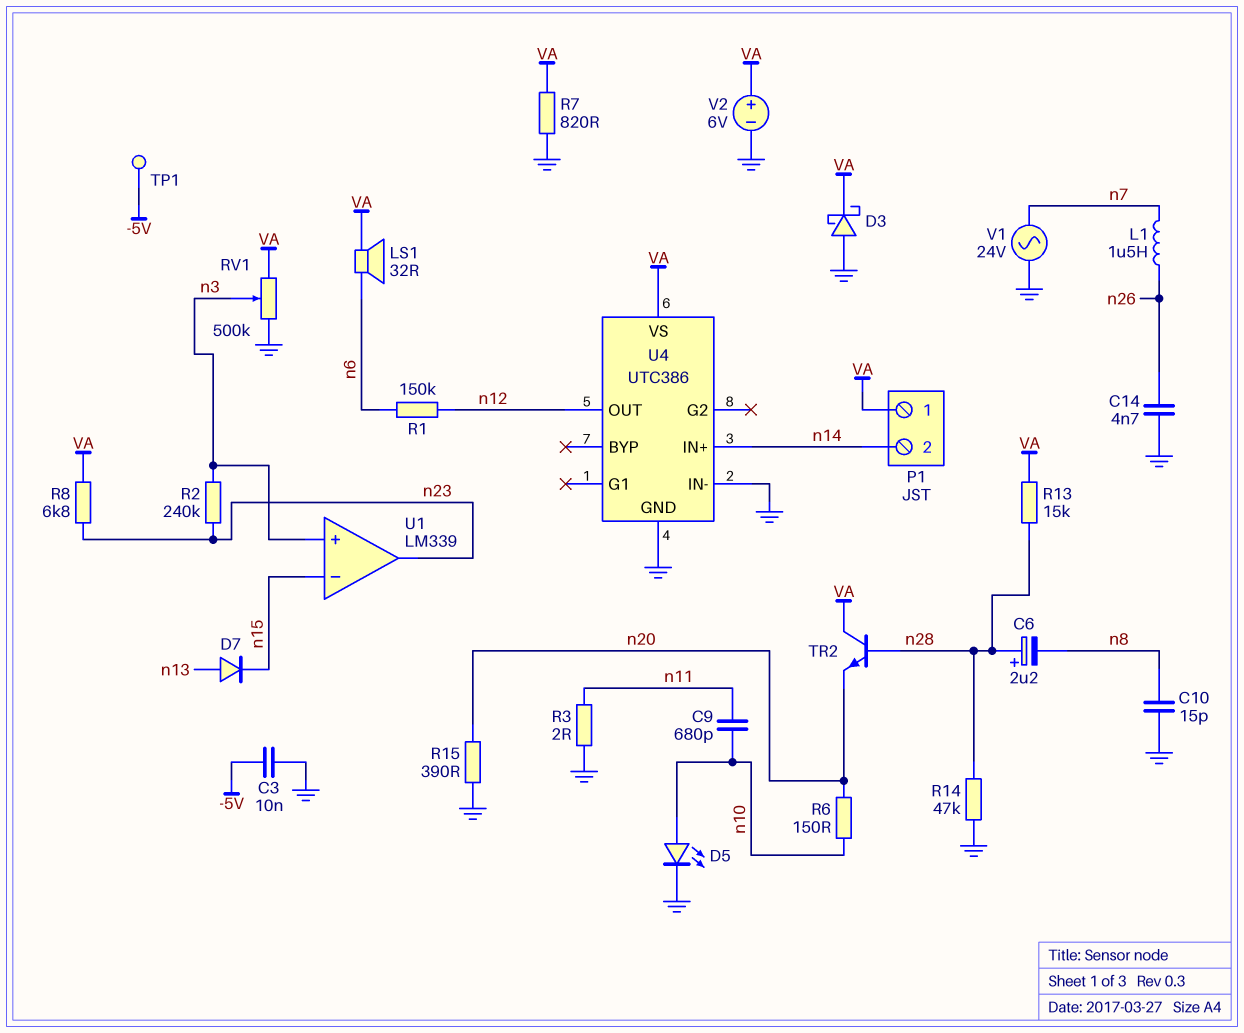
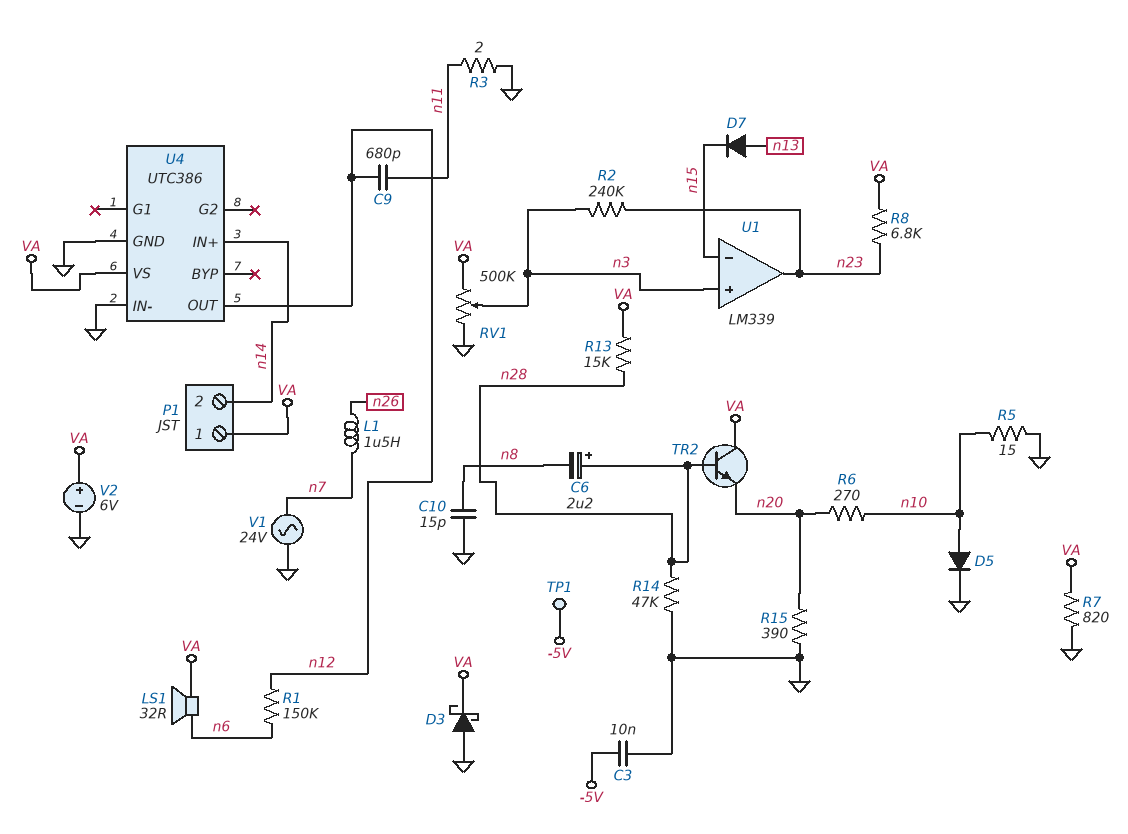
C9: 680pF (n10, n11) -> 680pF (n11, n12)
C14: 4.7nF (GND, n26) -> none
D5: LED (A n10, K GND) -> diode (A n10, K GND)
R5: none -> 15 (GND, n10)
R6: 150 (n10, n20) -> 270 (n10, n20)

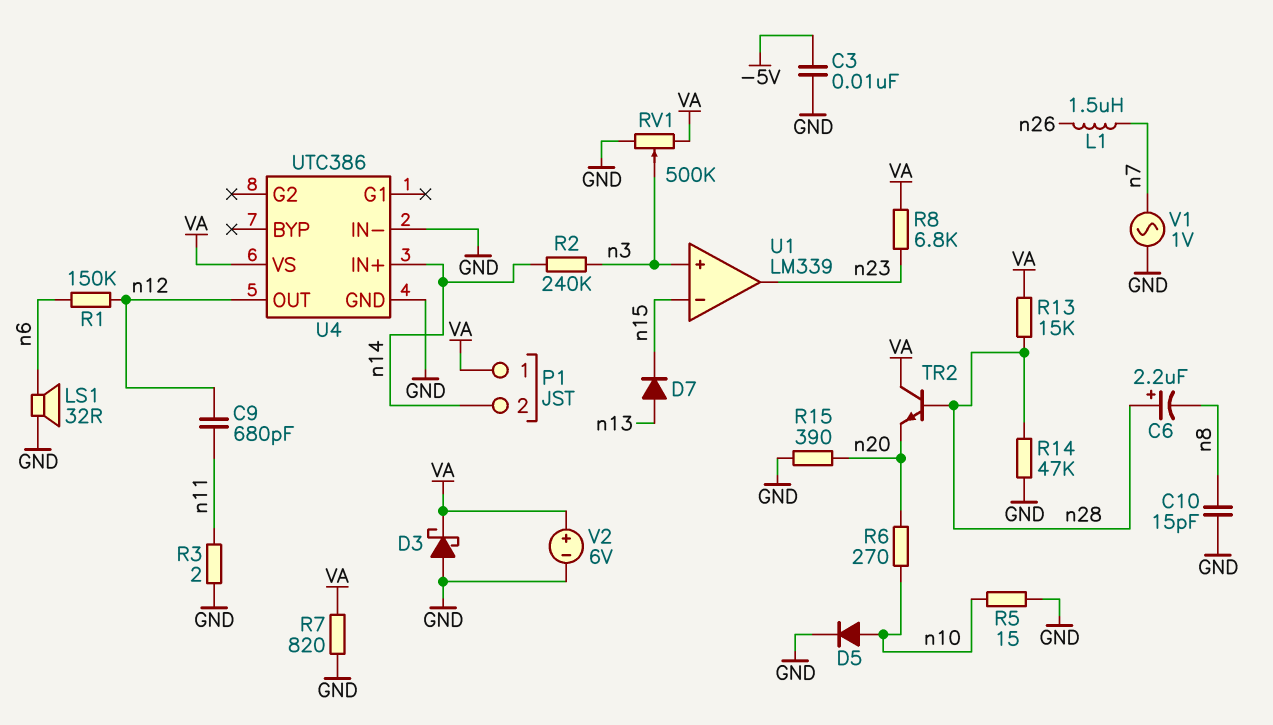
LS1: speaker 32R (VA, n6) -> speaker 32R (GND, n6)
R2: 240k (n3, n23) -> 240k (n3, n14)
TP1: test point (-5V) -> none
V1: AC 24V (GND, n7) -> AC 1V (GND, n7)

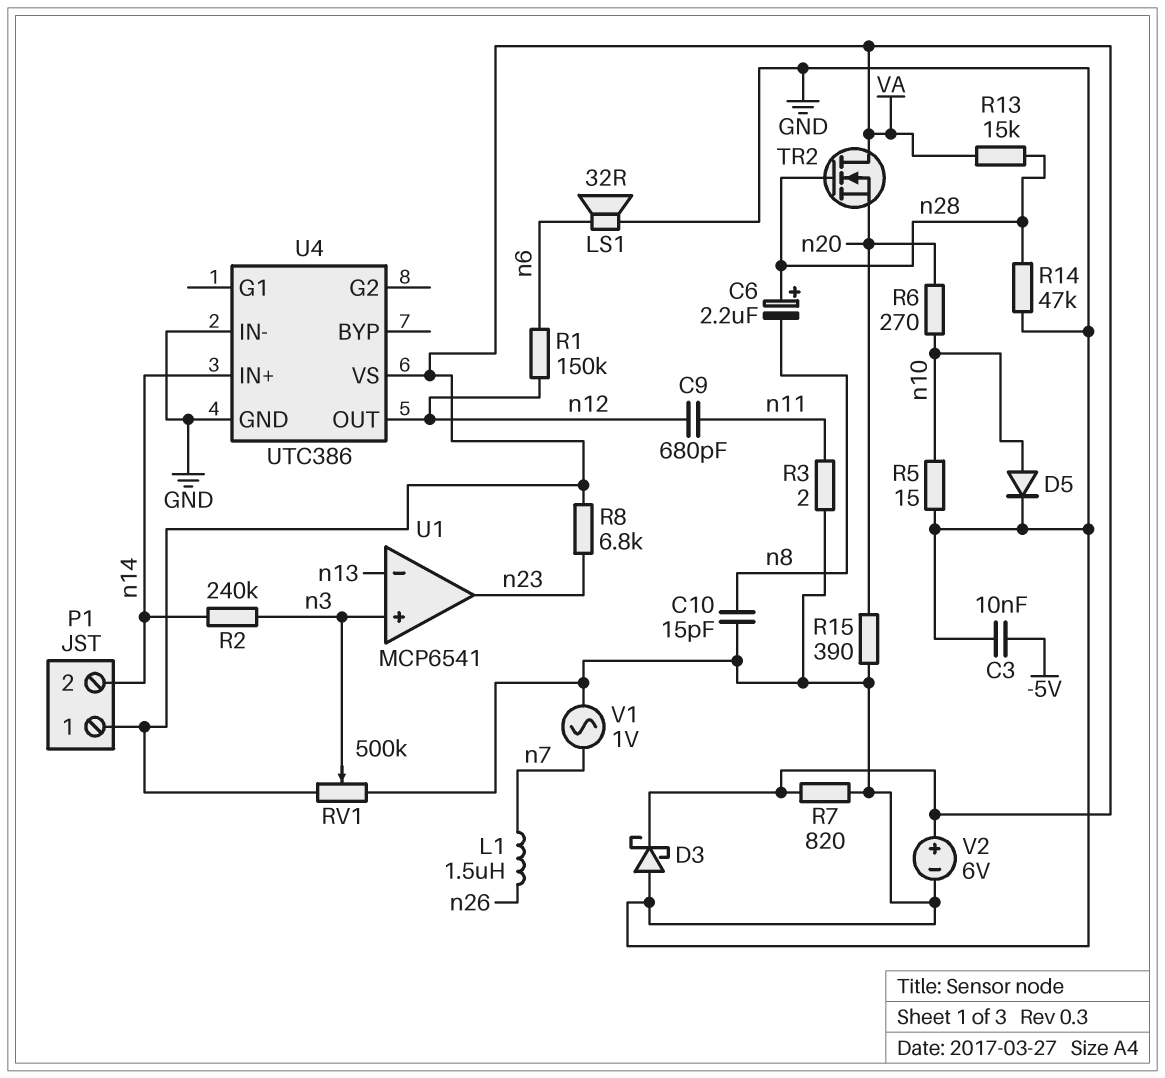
D7: diode (A n13, K n15) -> none
TR2: NPN (B n28, C VA, E n20) -> NMOS (G n28, D VA, S n20)
U1: LM339 -> MCP6541
U1 pin in-: n15 -> n13

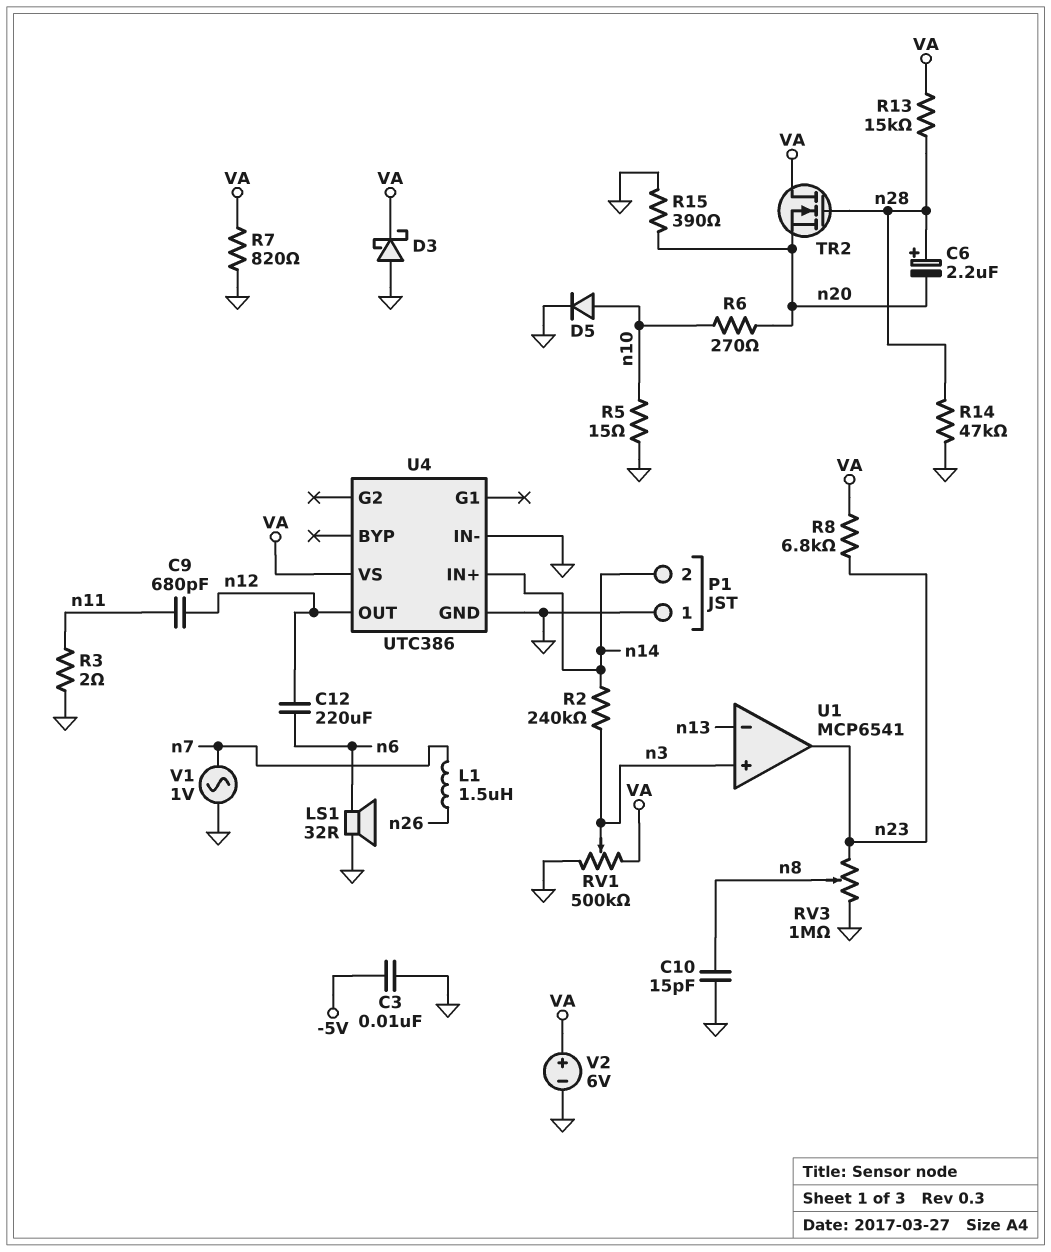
C6: 2.2uF (plus n28, minus n8) -> 2.2uF (plus n28, minus n20)
C12: none -> 220uF (n6, n12)
P1 pin 1: VA -> GND
R1: 150k (n6, n12) -> none
RV3: none -> 1M (GND, n23, wiper n8)

